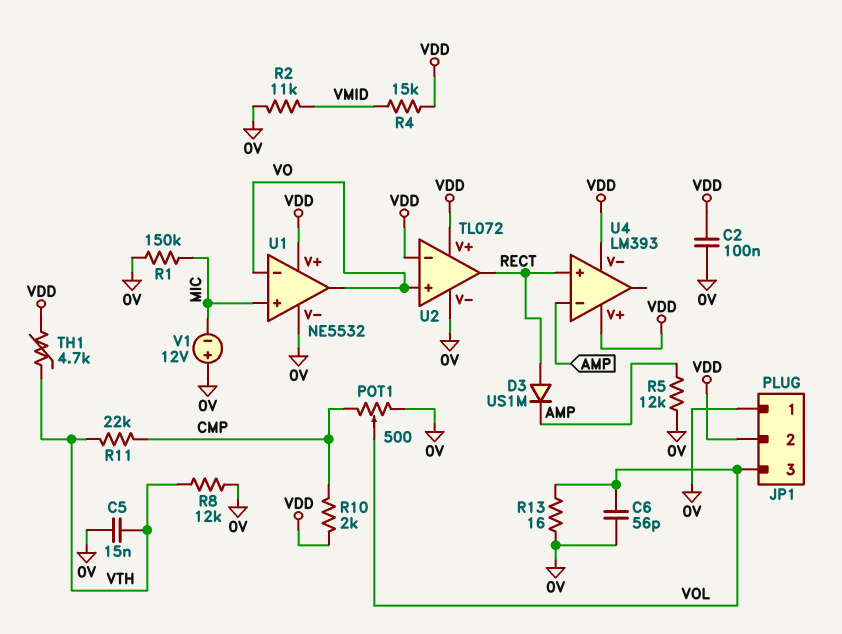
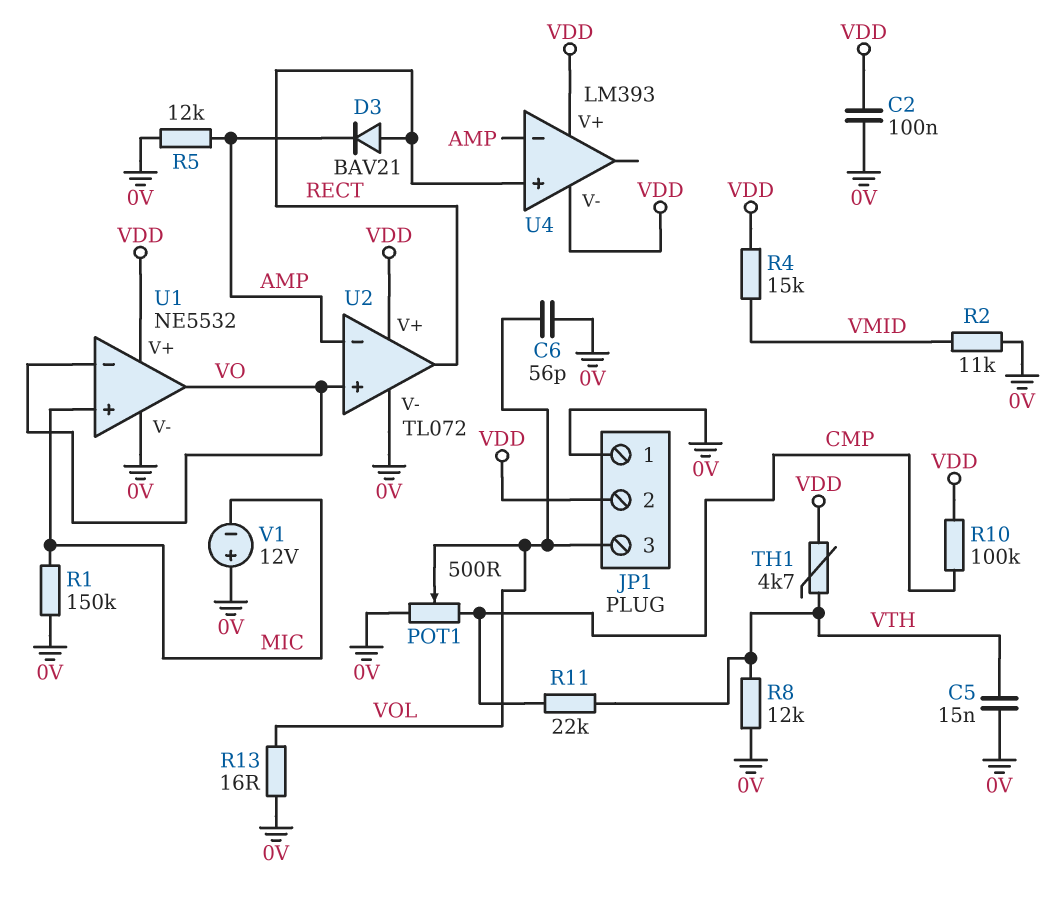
D3: diode US1M (A RECT, K AMP) -> diode BAV21 (A RECT, K AMP)
R10: 2k (CMP, VDD) -> 100k (CMP, VDD)
U2 pin in-: VDD -> AMP

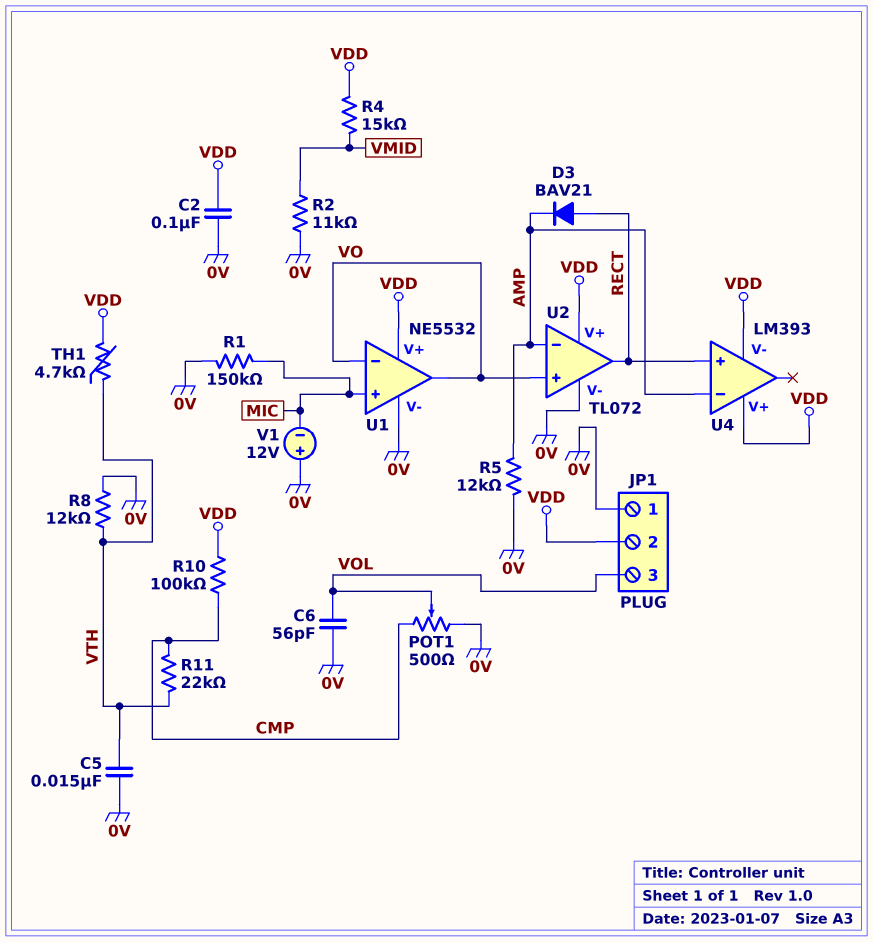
R13: 16 (0V, VOL) -> none

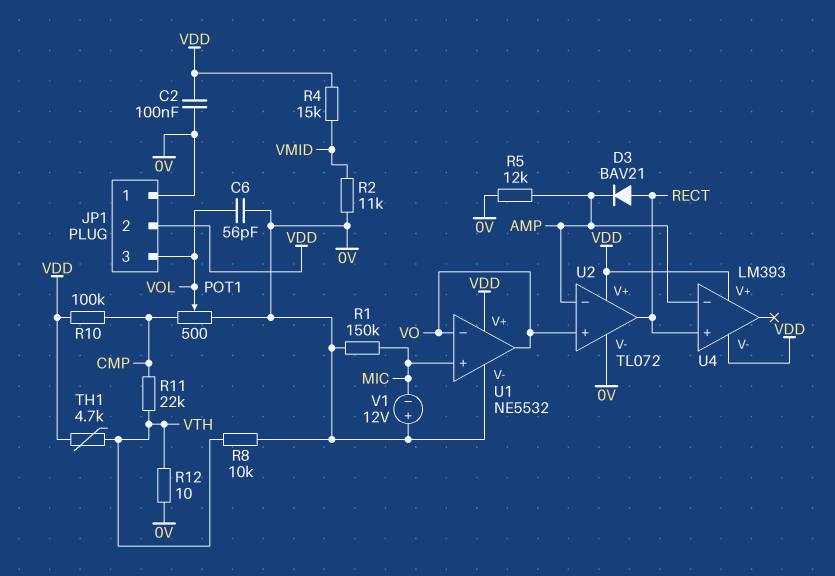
C5: 15nF (0V, VTH) -> none
R8: 12k (0V, VTH) -> 10k (0V, VTH)
R12: none -> 10 (0V, VTH)

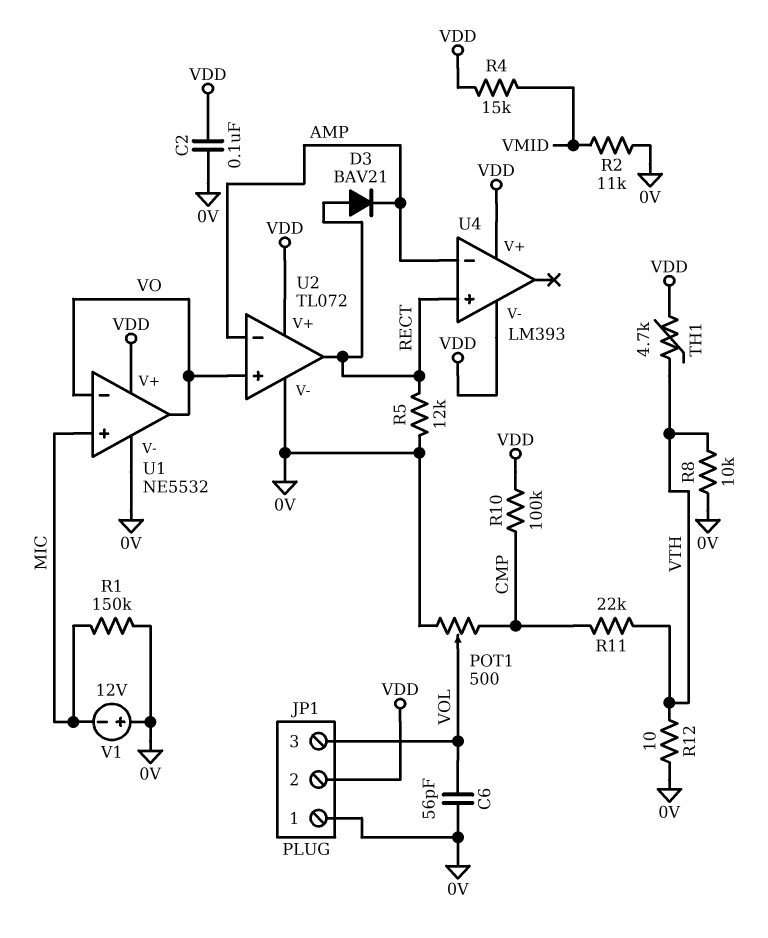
R5: 12k (0V, AMP) -> 12k (0V, RECT)

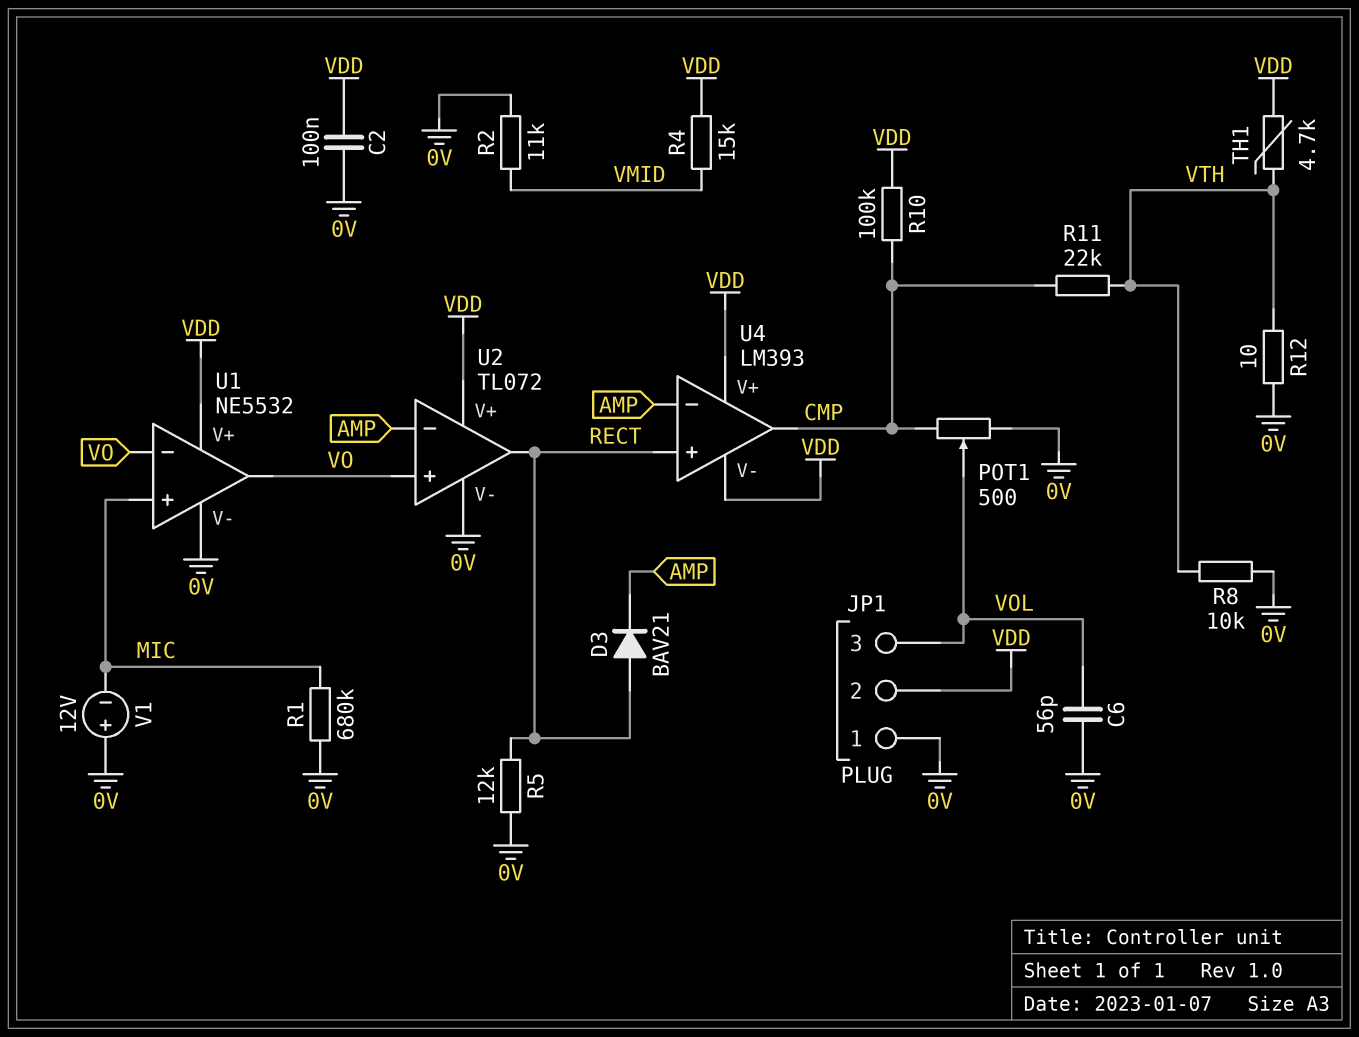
R1: 150k (0V, MIC) -> 680k (0V, MIC)
U4 pin out: none -> CMP

